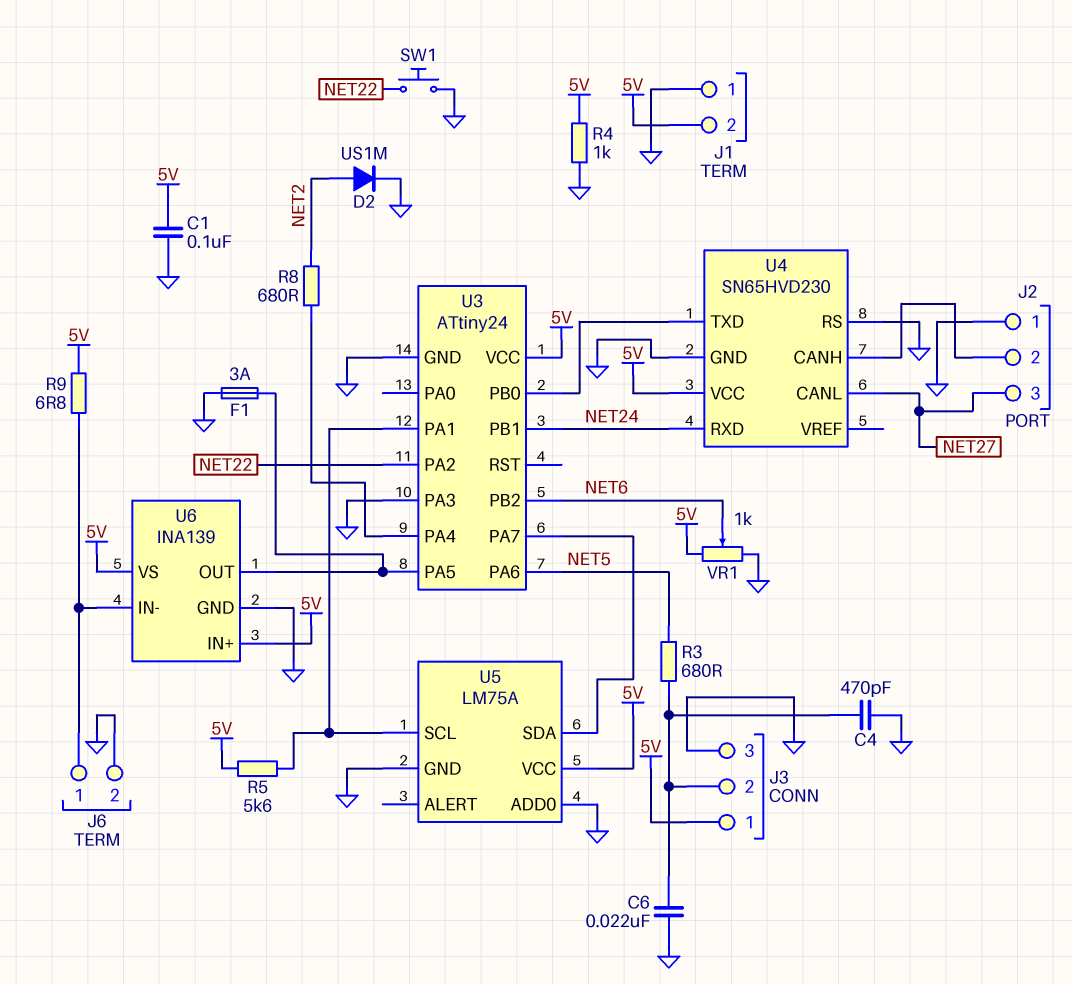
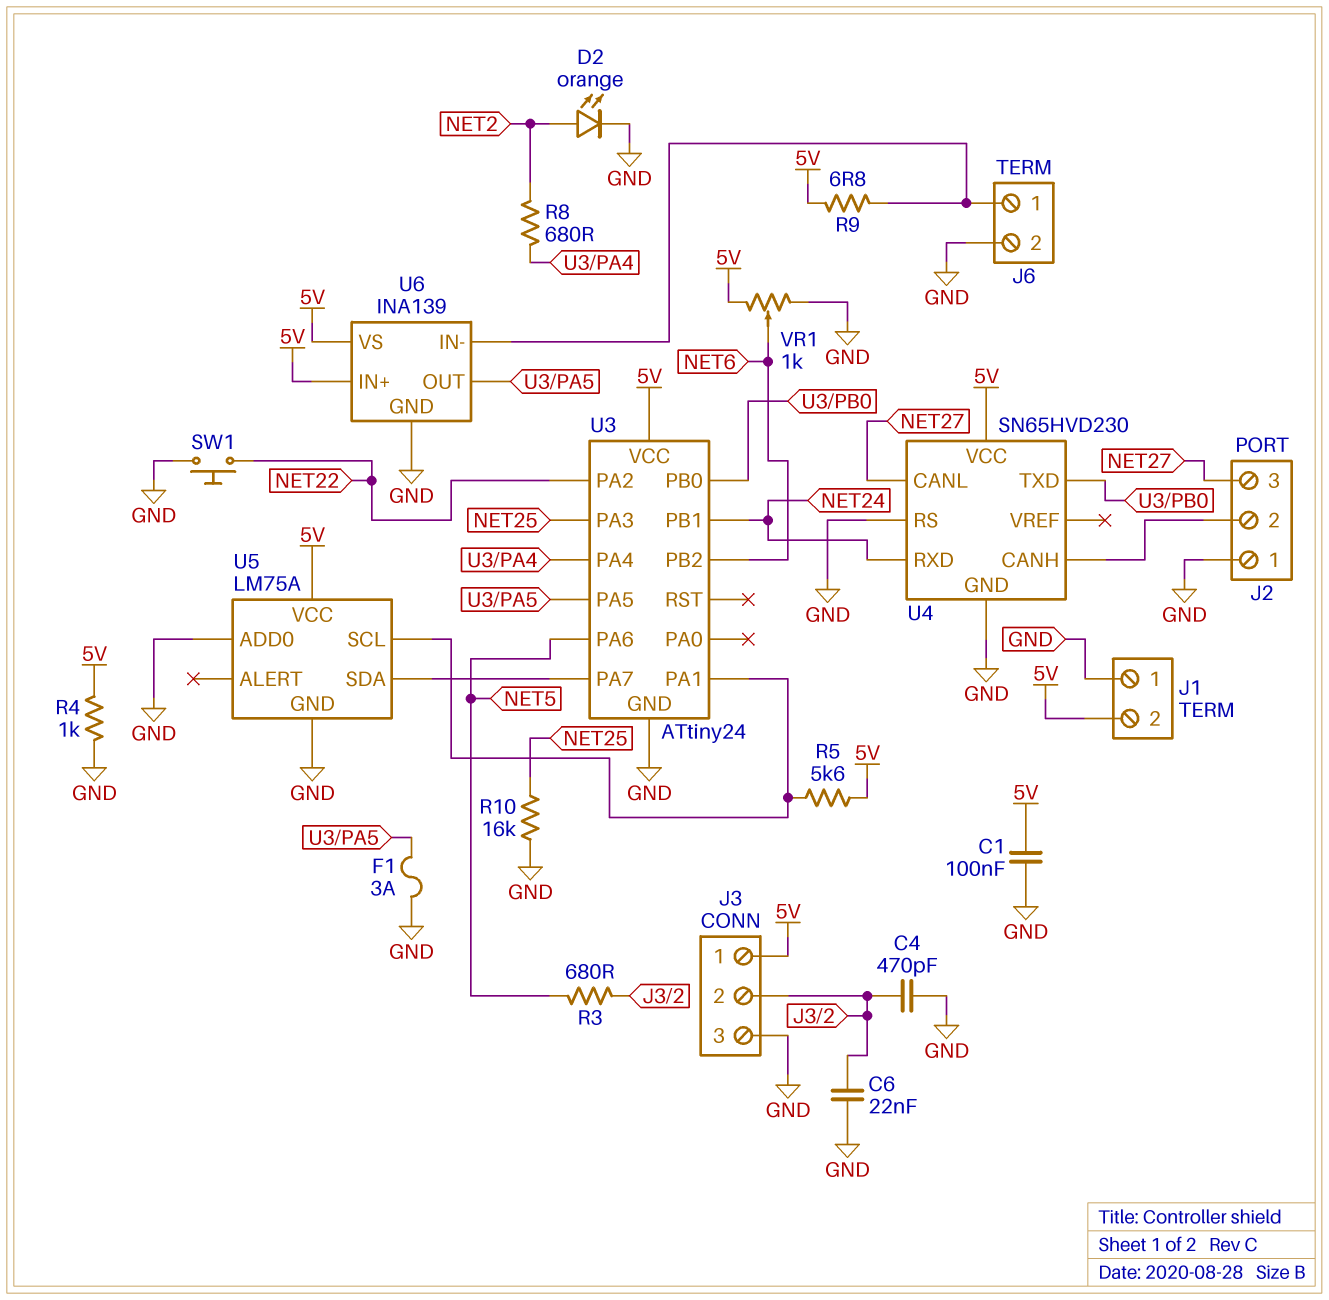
D2: diode US1M (A NET2, K GND) -> LED orange (A NET2, K GND)
R10: none -> 16k (GND, NET25)
U3 pin PA3: GND -> NET25

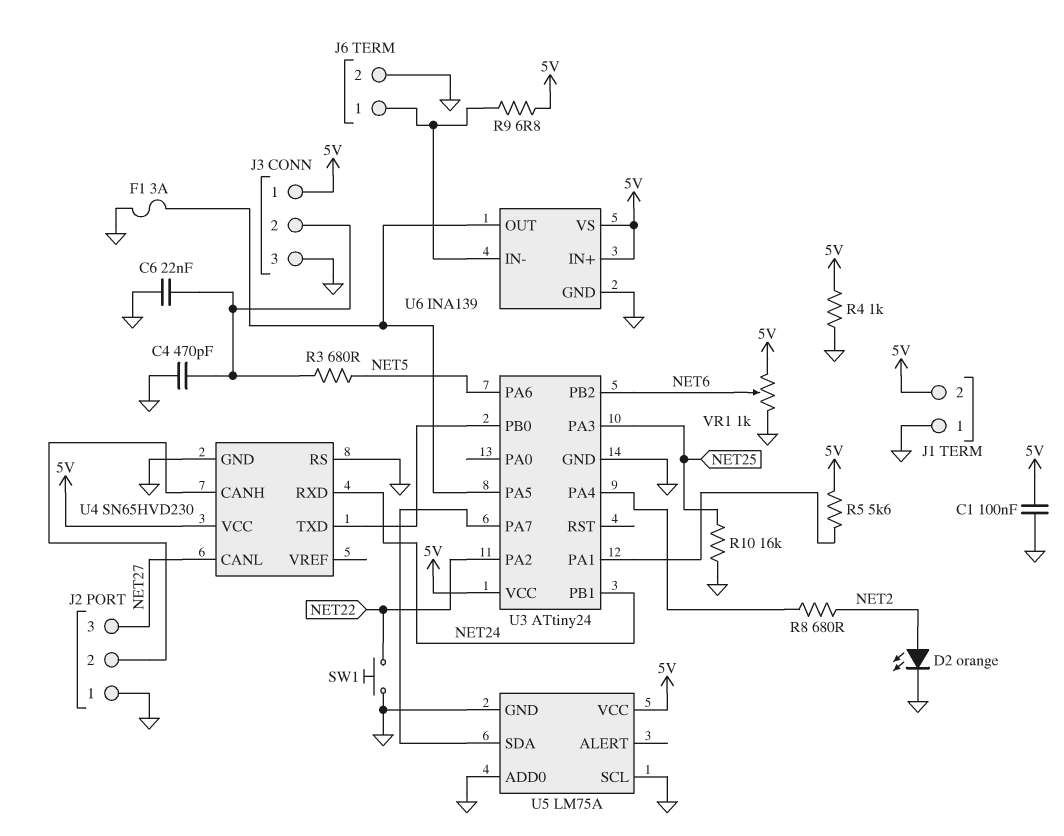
U5 pin SCL: U3/PA1 -> GND

